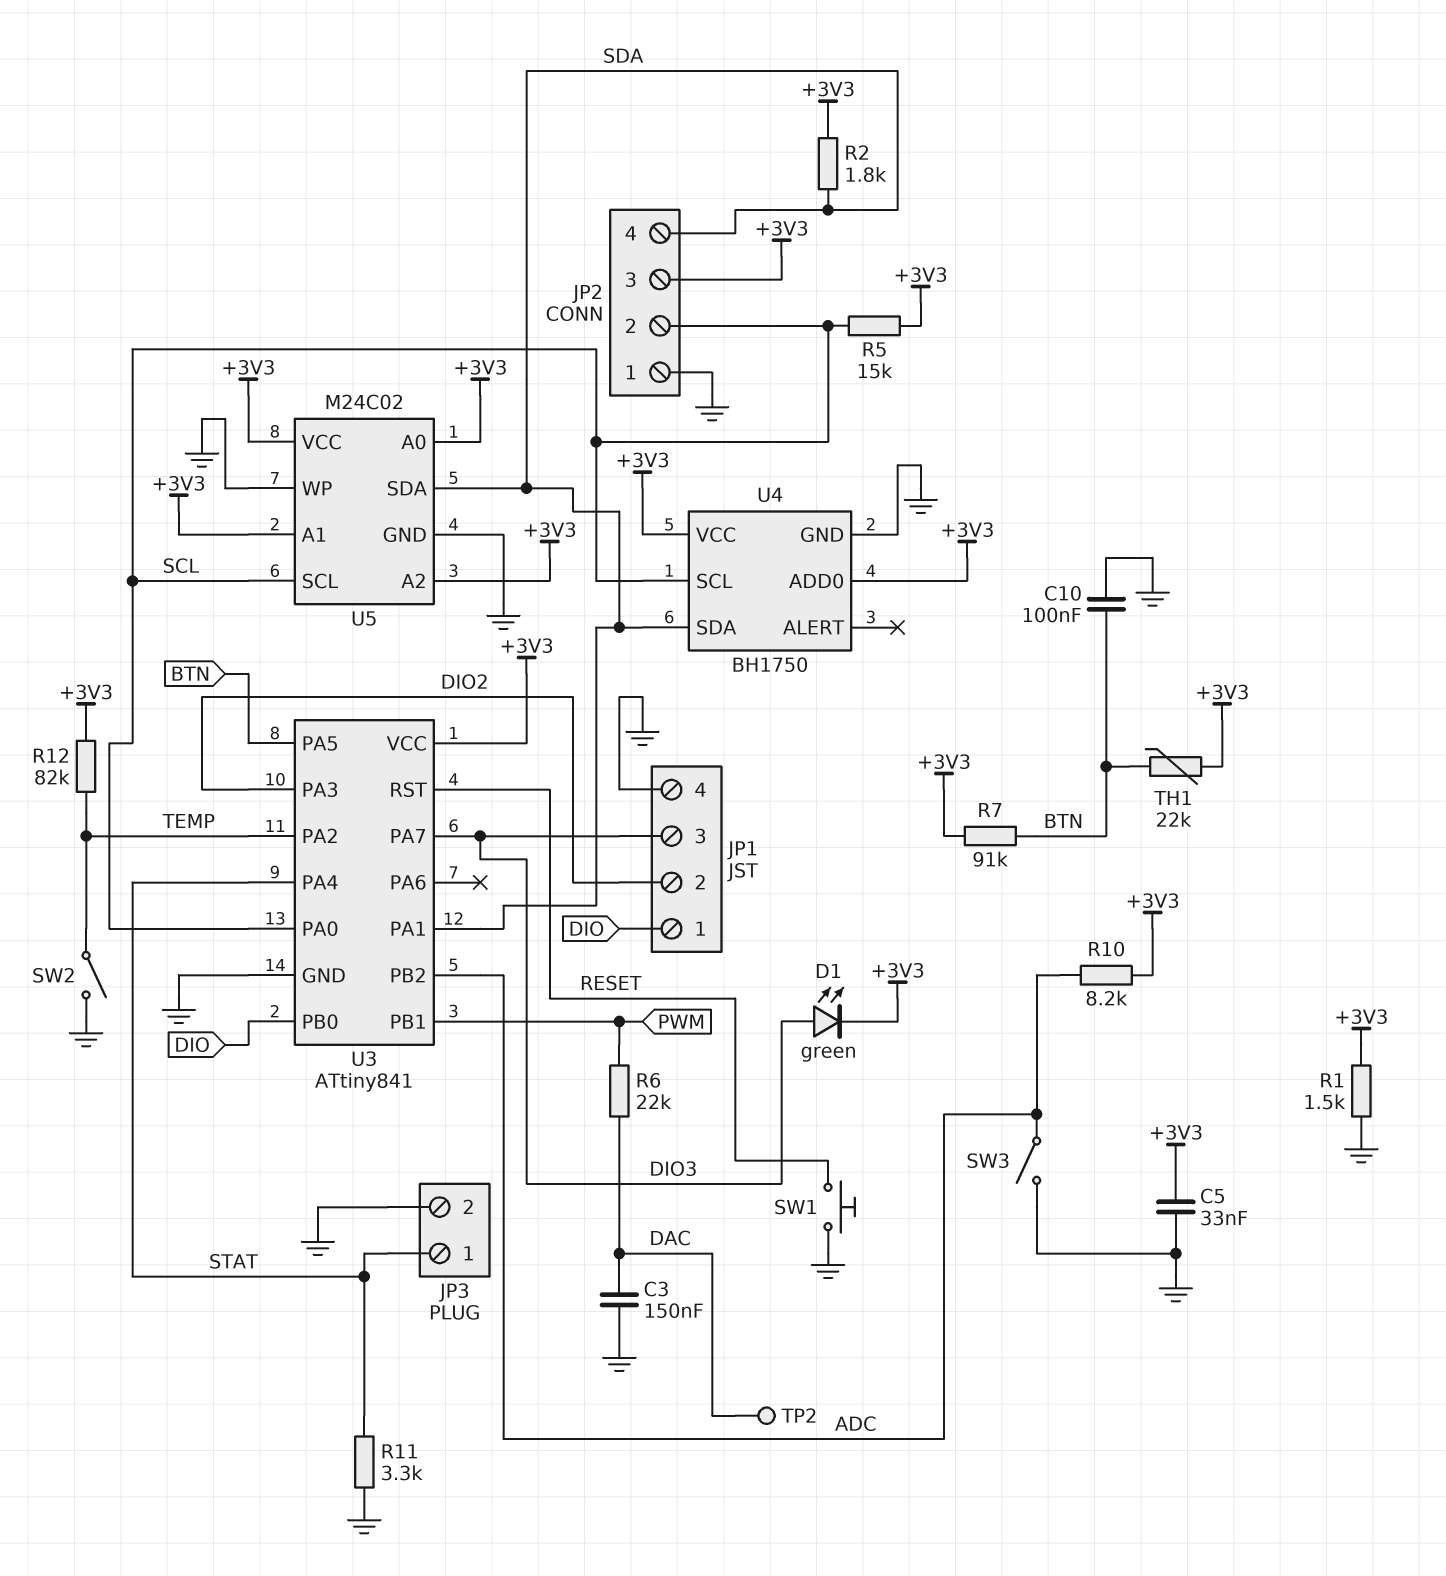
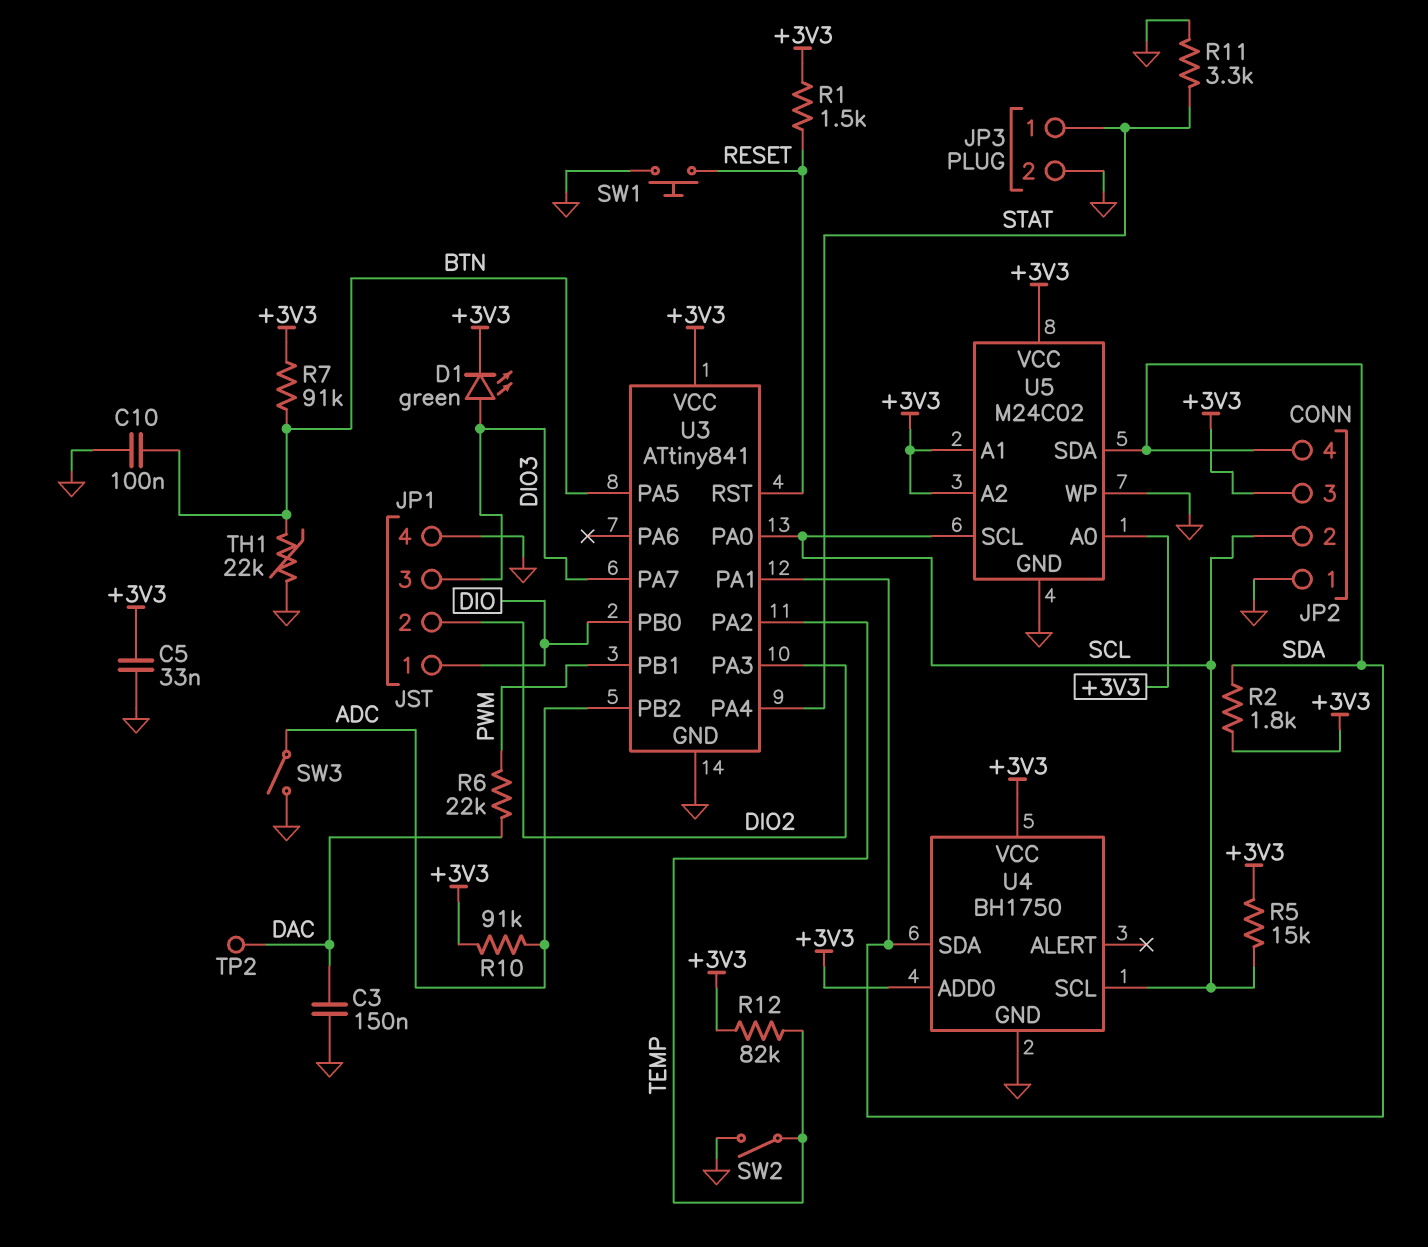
R1: 1.5k (+3V3, GND) -> 1.5k (+3V3, RESET)
R10: 8.2k (+3V3, ADC) -> 91k (+3V3, ADC)
TH1: 22k (+3V3, BTN) -> 22k (BTN, GND)

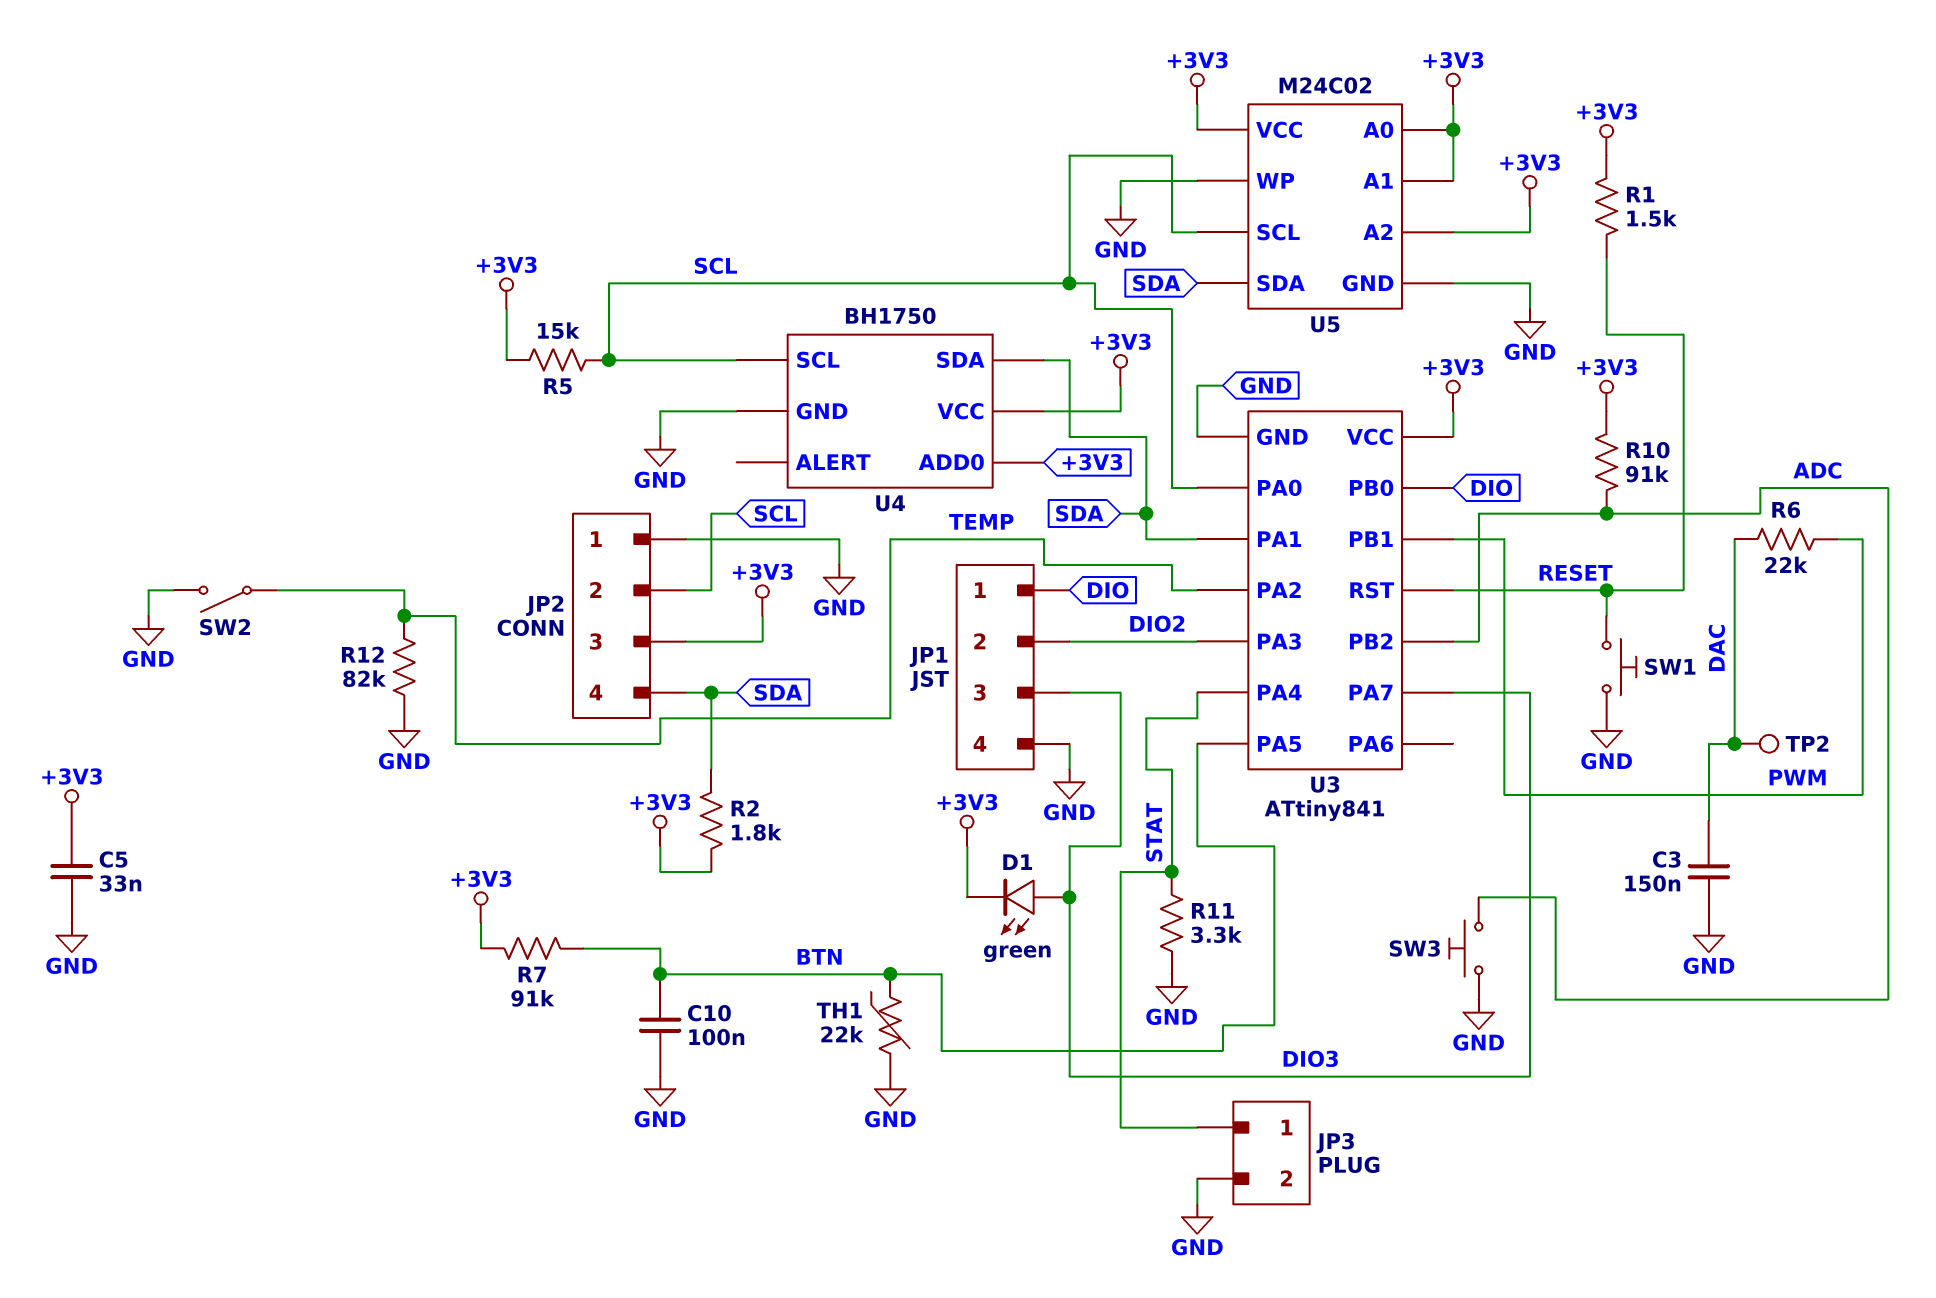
R12: 82k (+3V3, TEMP) -> 82k (GND, TEMP)
SW3: switch (ADC, GND) -> button (ADC, GND)

